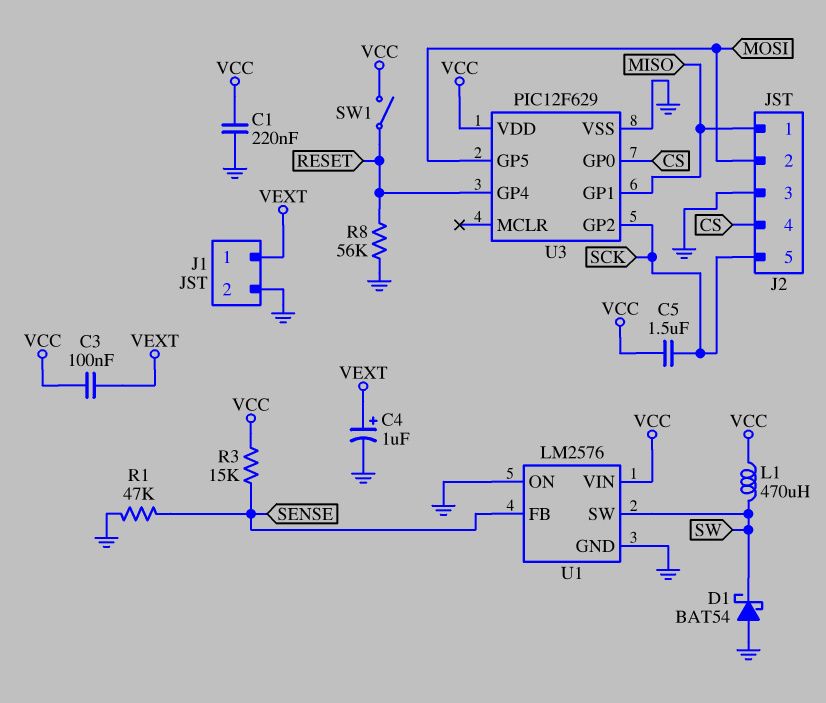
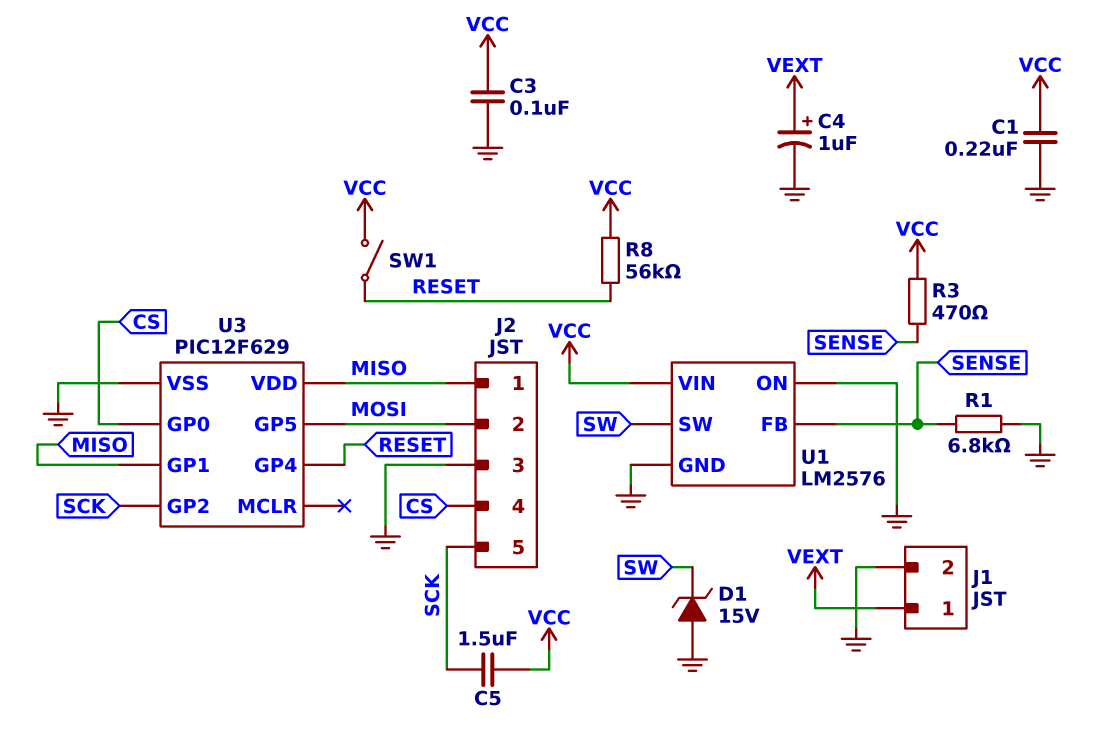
C3: 100nF (VCC, VEXT) -> 100nF (GND, VCC)
D1: schottky BAT54 (A GND, K SW) -> zener 15V (A GND, K SW)
L1: 470uH (SW, VCC) -> none
R1: 47k (GND, SENSE) -> 6.8k (GND, SENSE)
R3: 15k (SENSE, VCC) -> 470 (SENSE, VCC)
R8: 56k (GND, RESET) -> 56k (RESET, VCC)
U3 pin VDD: VCC -> MISO

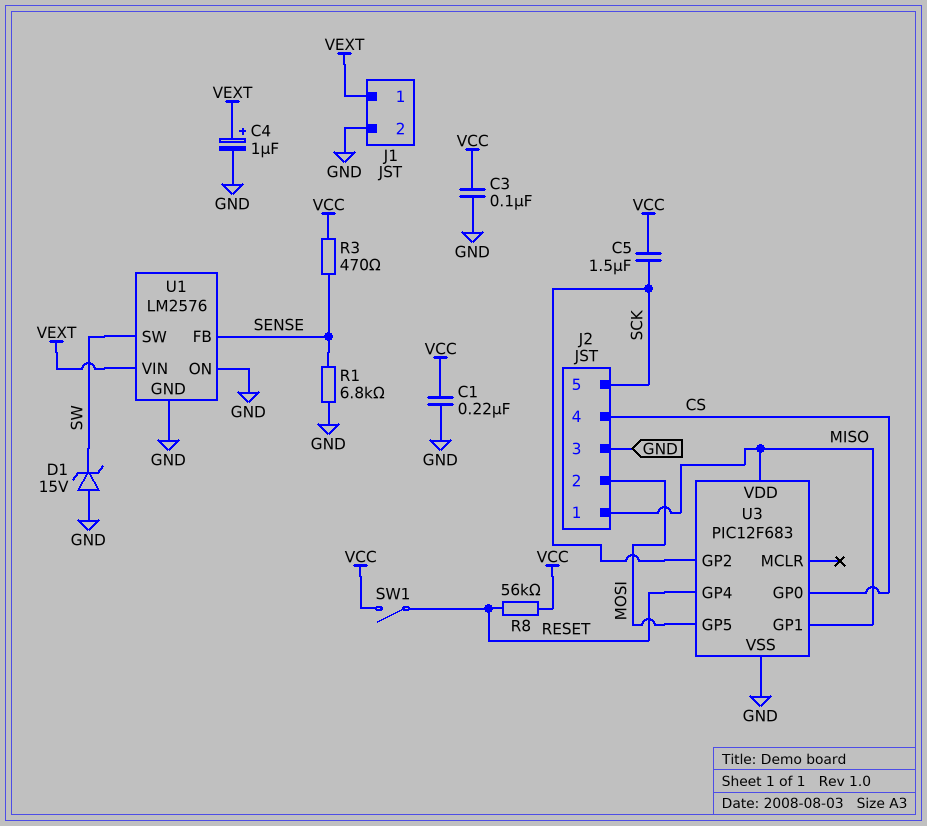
U1 pin VIN: VCC -> VEXT
U3: PIC12F629 -> PIC12F683

